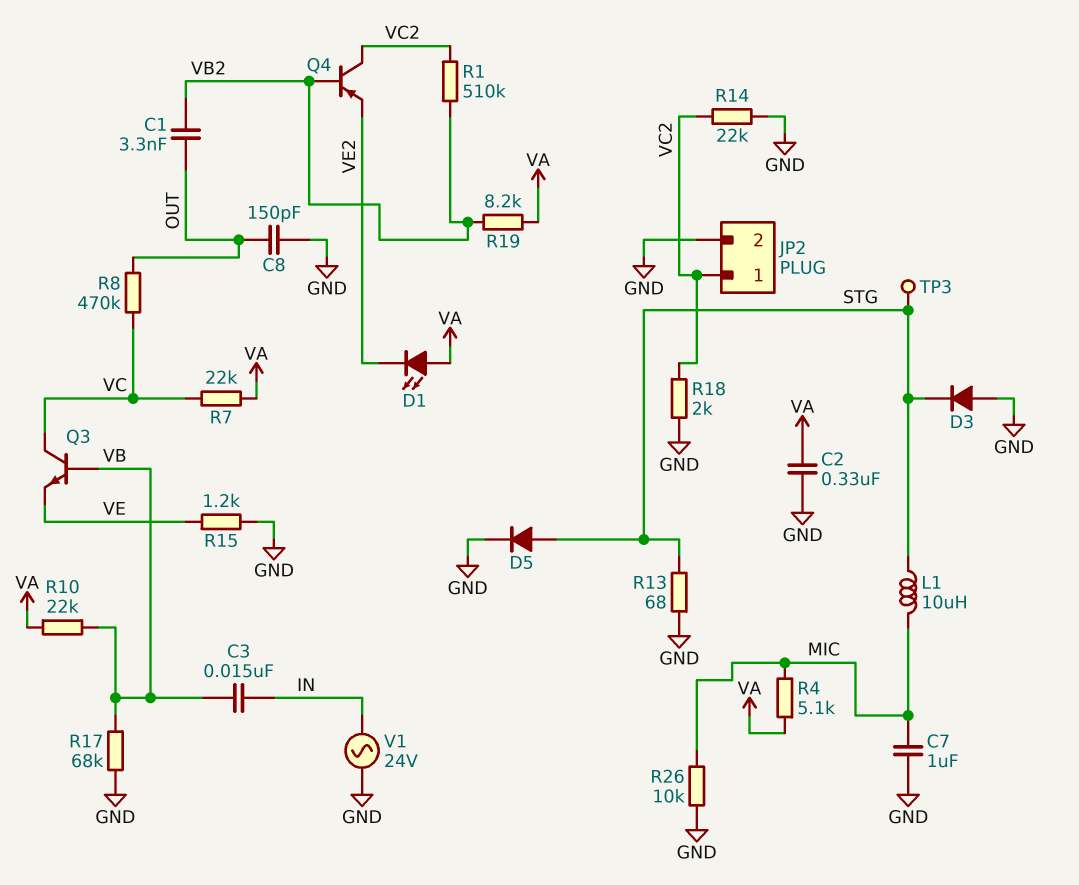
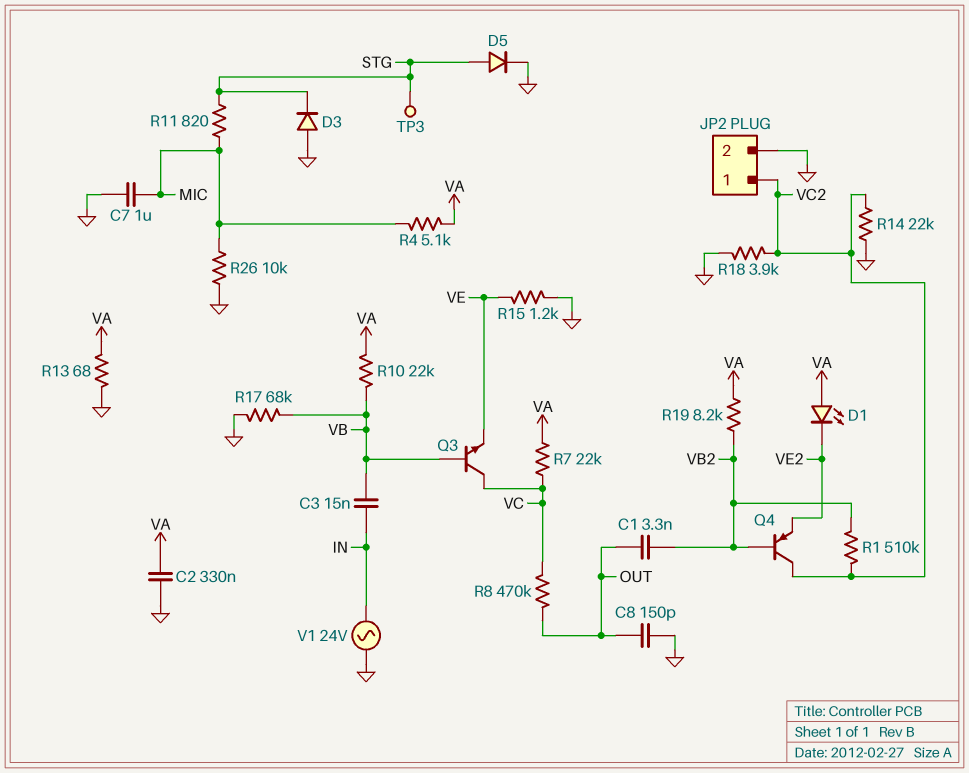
L1: 10uH (MIC, STG) -> none
R11: none -> 820 (MIC, STG)
R13: 68 (GND, STG) -> 68 (GND, VA)
R18: 2k (GND, VC2) -> 3.9k (GND, VC2)

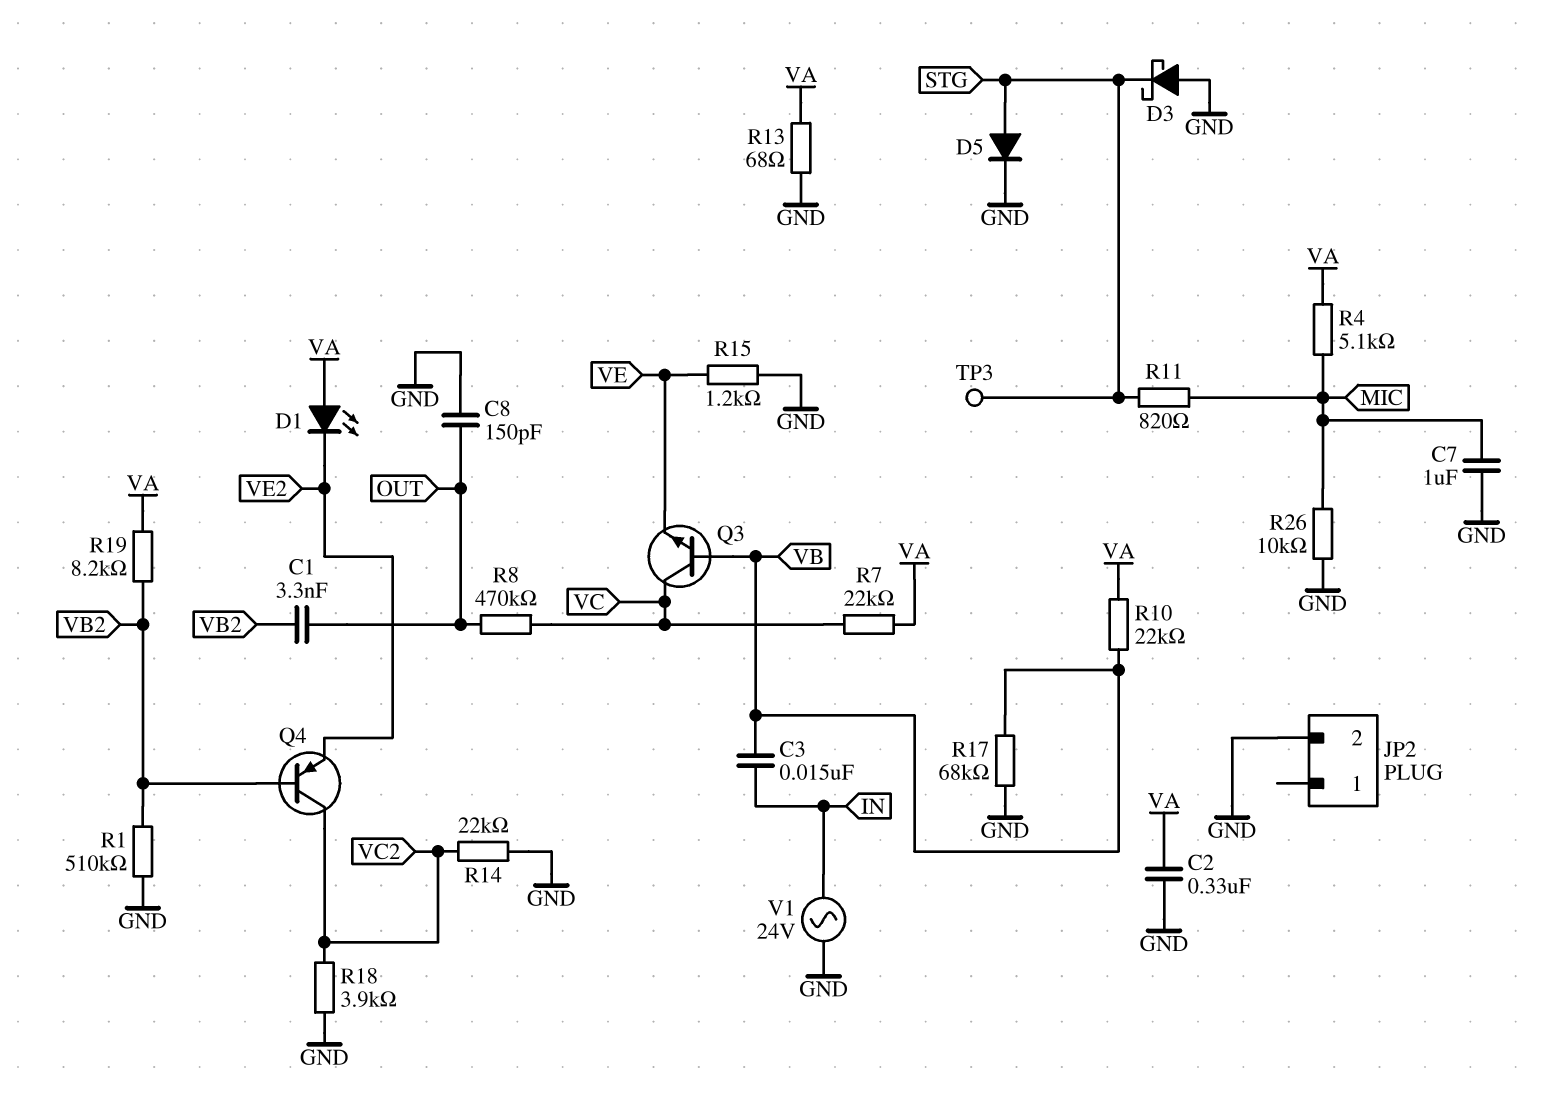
D3: diode (A GND, K STG) -> schottky (A GND, K STG)
JP2 pin 1: VC2 -> none
R1: 510k (VB2, VC2) -> 510k (GND, VB2)

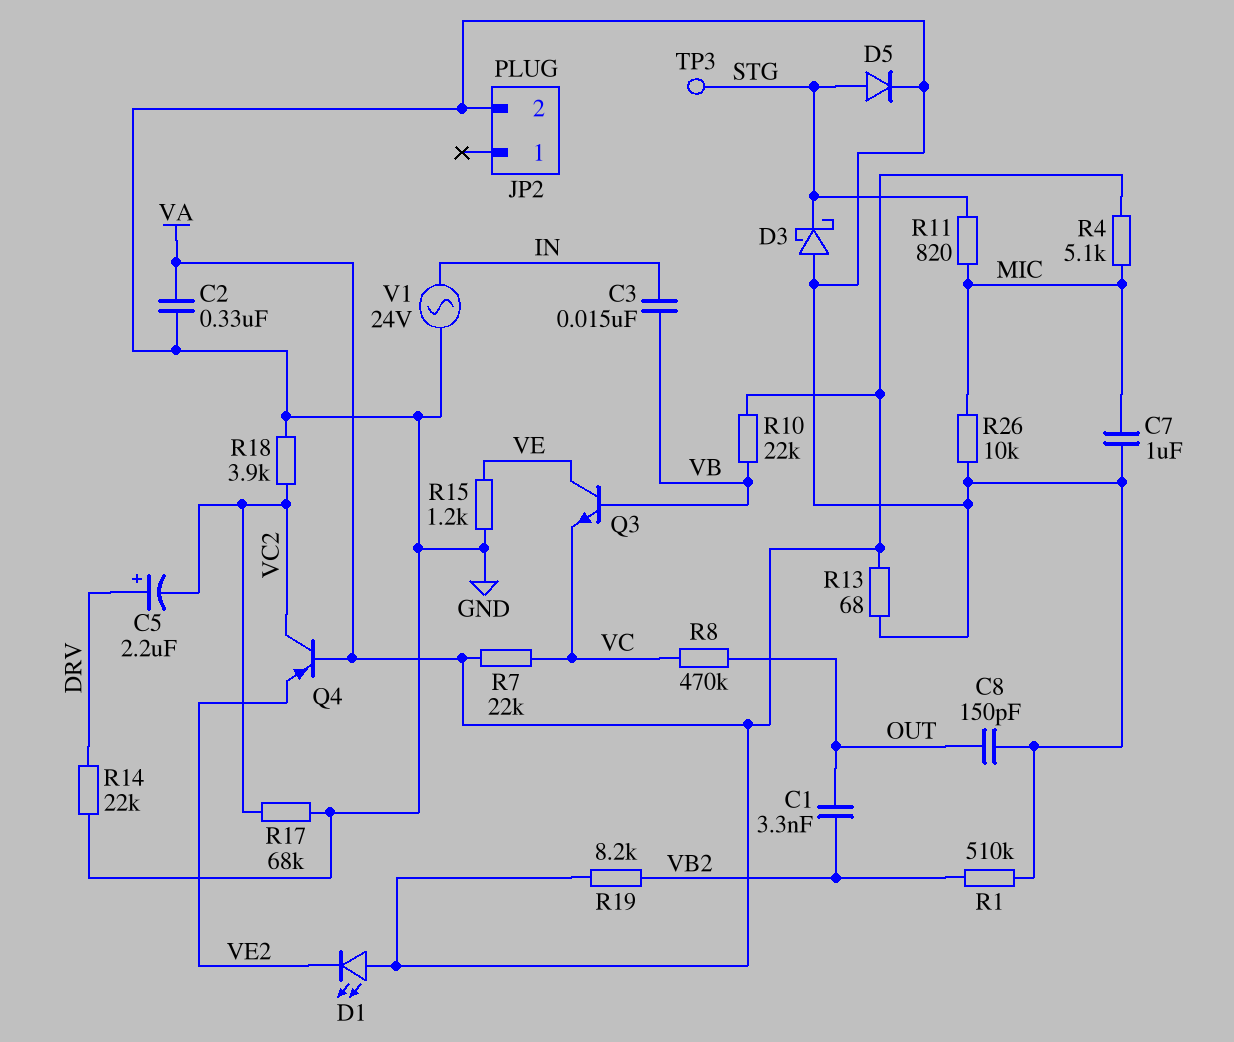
C5: none -> 2.2uF (plus DRV, minus VC2)
Q3: NPN (B VB, C VC, E VE) -> NPN (B VB, C VE, E VC)
Q4: PNP (B VB2, C VC2, E VE2) -> PNP (B VA, C VC2, E VE2)
R14: 22k (GND, VC2) -> 22k (DRV, GND)
R17: 68k (GND, VB) -> 68k (GND, VC2)

